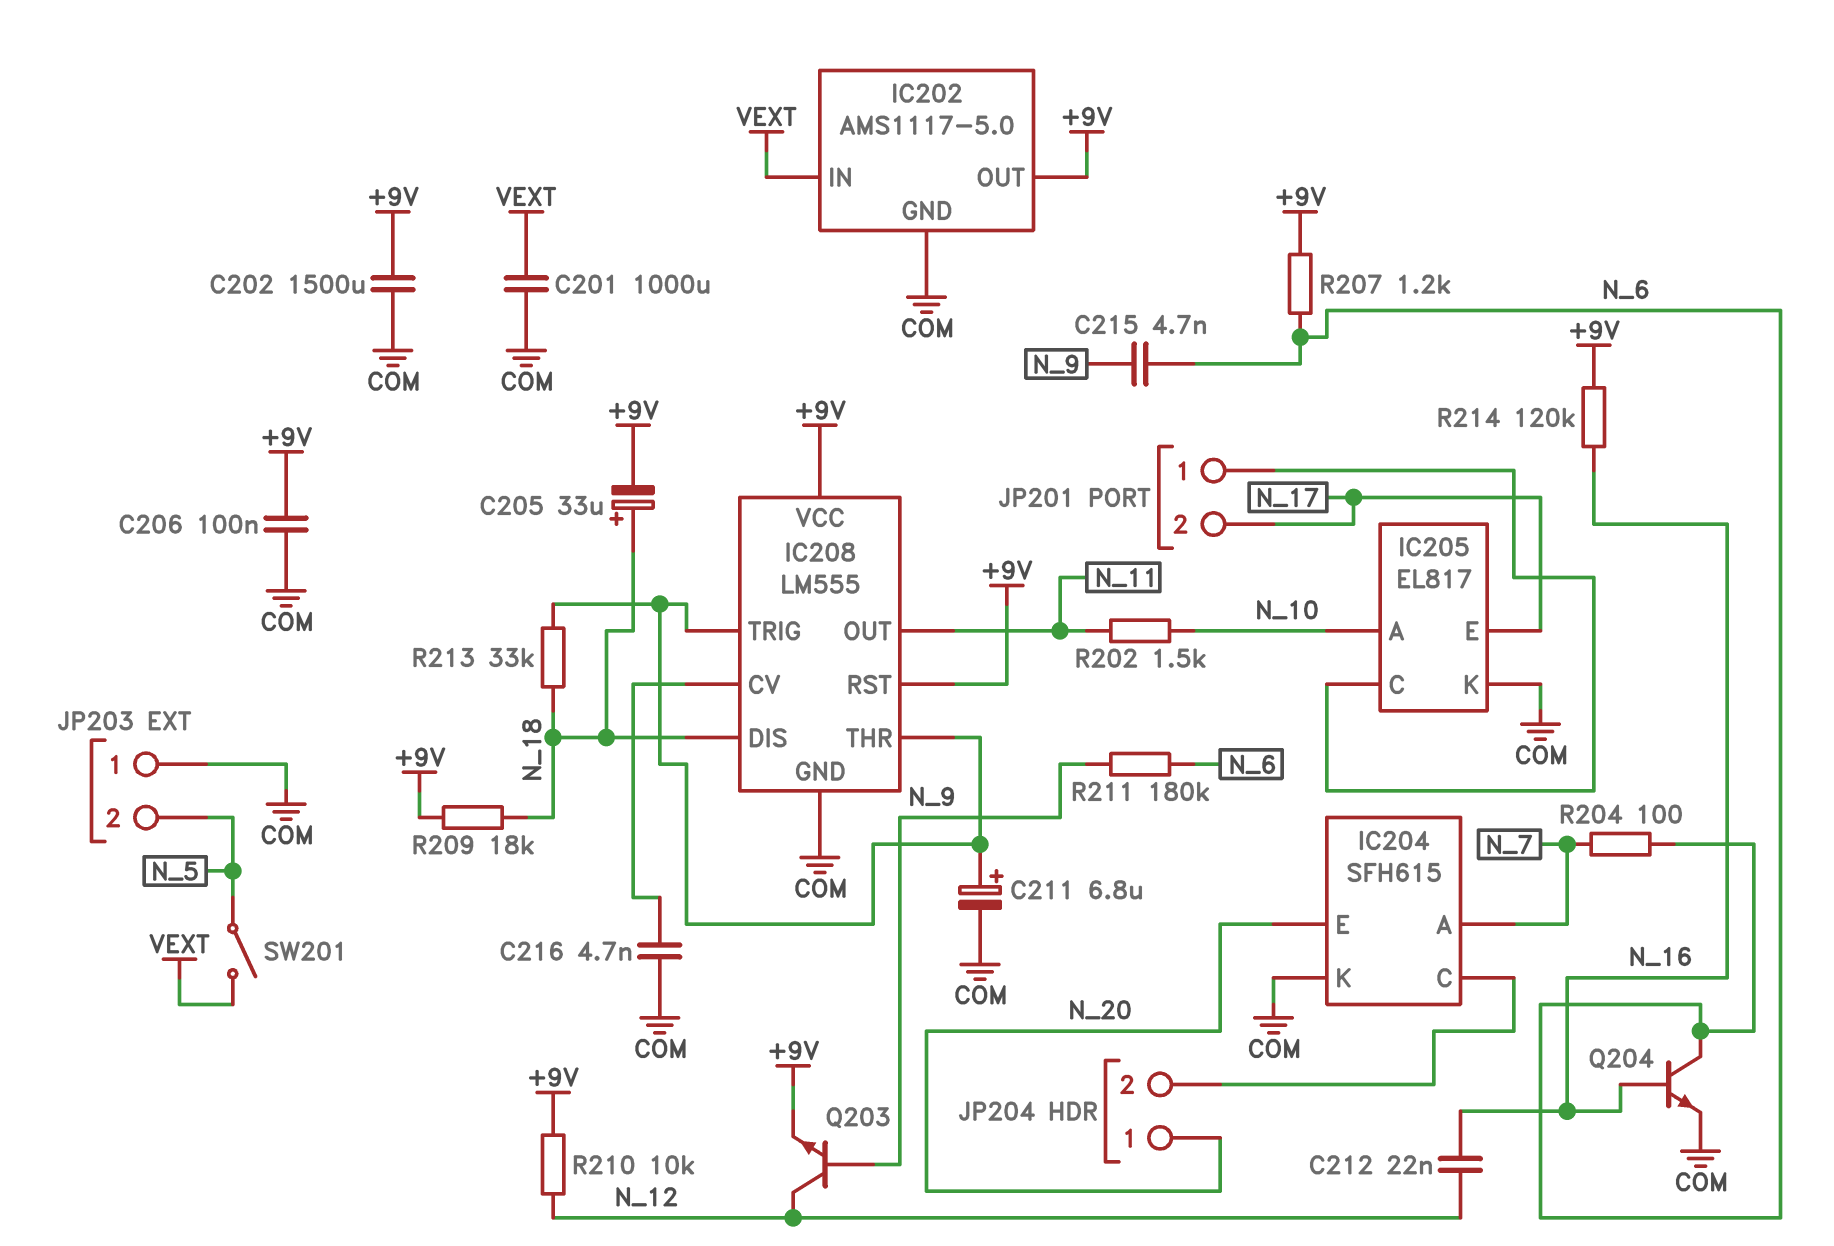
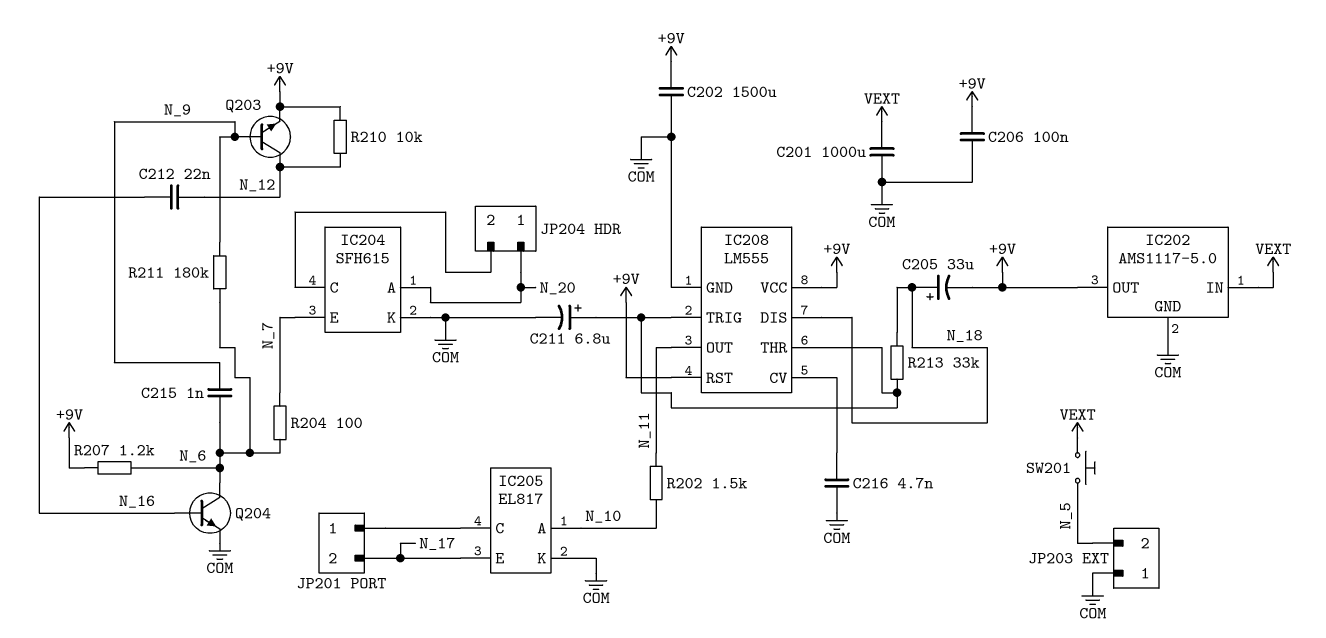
C215: 4.7nF (N_6, N_9) -> 1nF (N_6, N_9)
IC204 pin A: N_7 -> N_20
IC204 pin E: N_20 -> N_7
R209: 18k (+9V, N_18) -> none
R214: 120k (+9V, N_16) -> none
SW201: switch (N_5, VEXT) -> button (N_5, VEXT)

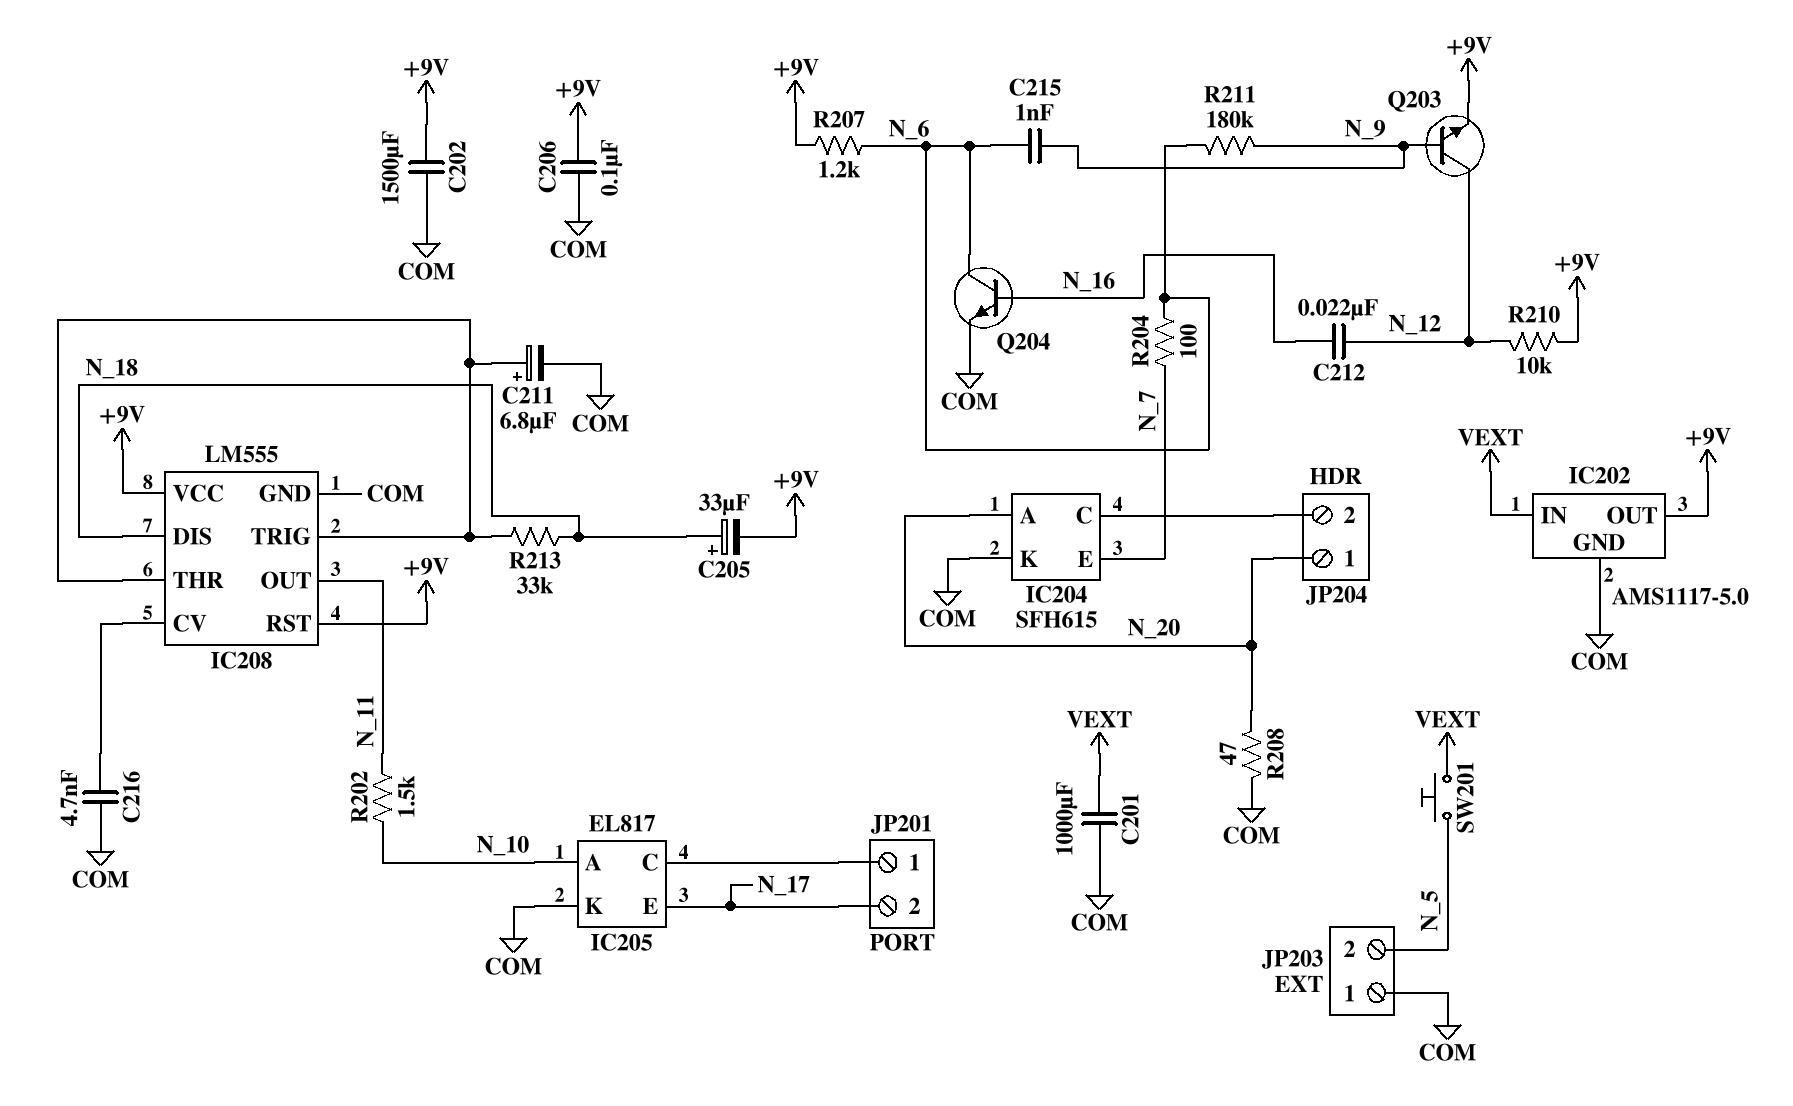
R208: none -> 47 (COM, N_20)

